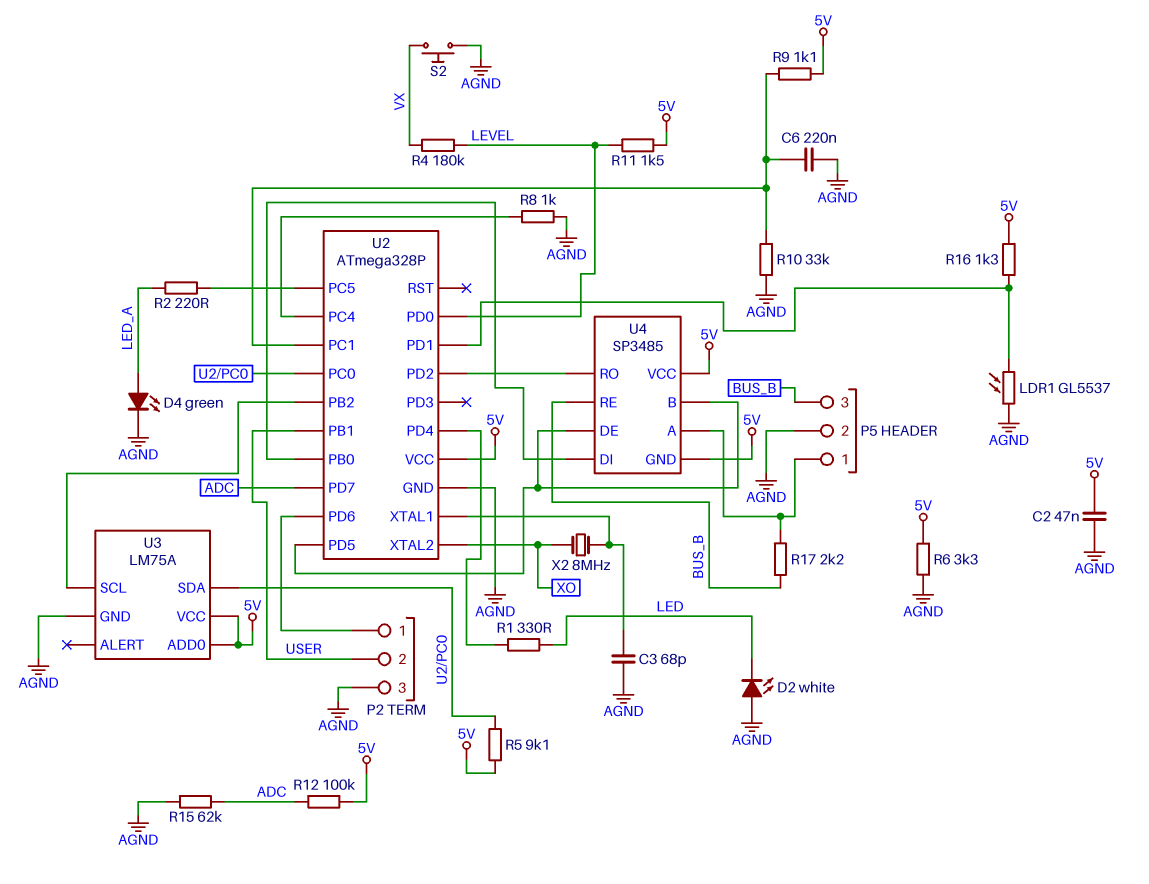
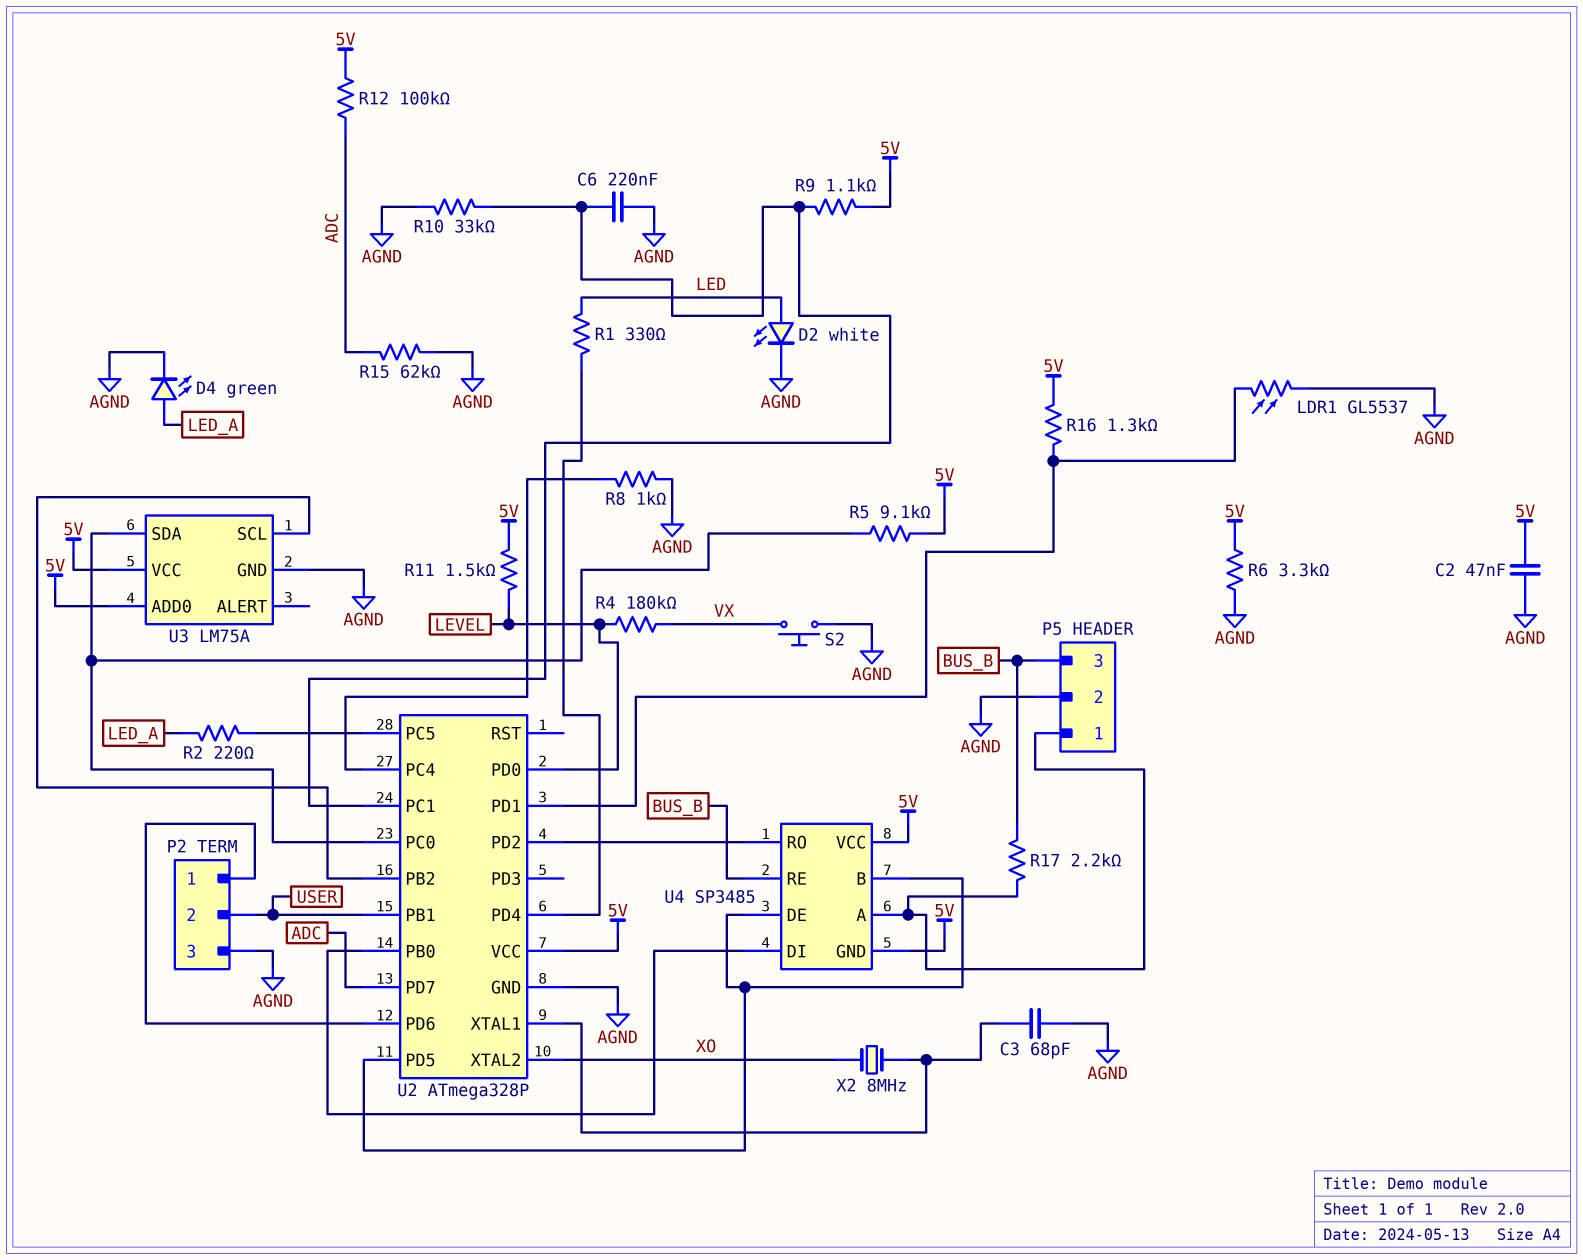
D2: LED white (A AGND, K LED) -> LED white (A LED, K AGND)

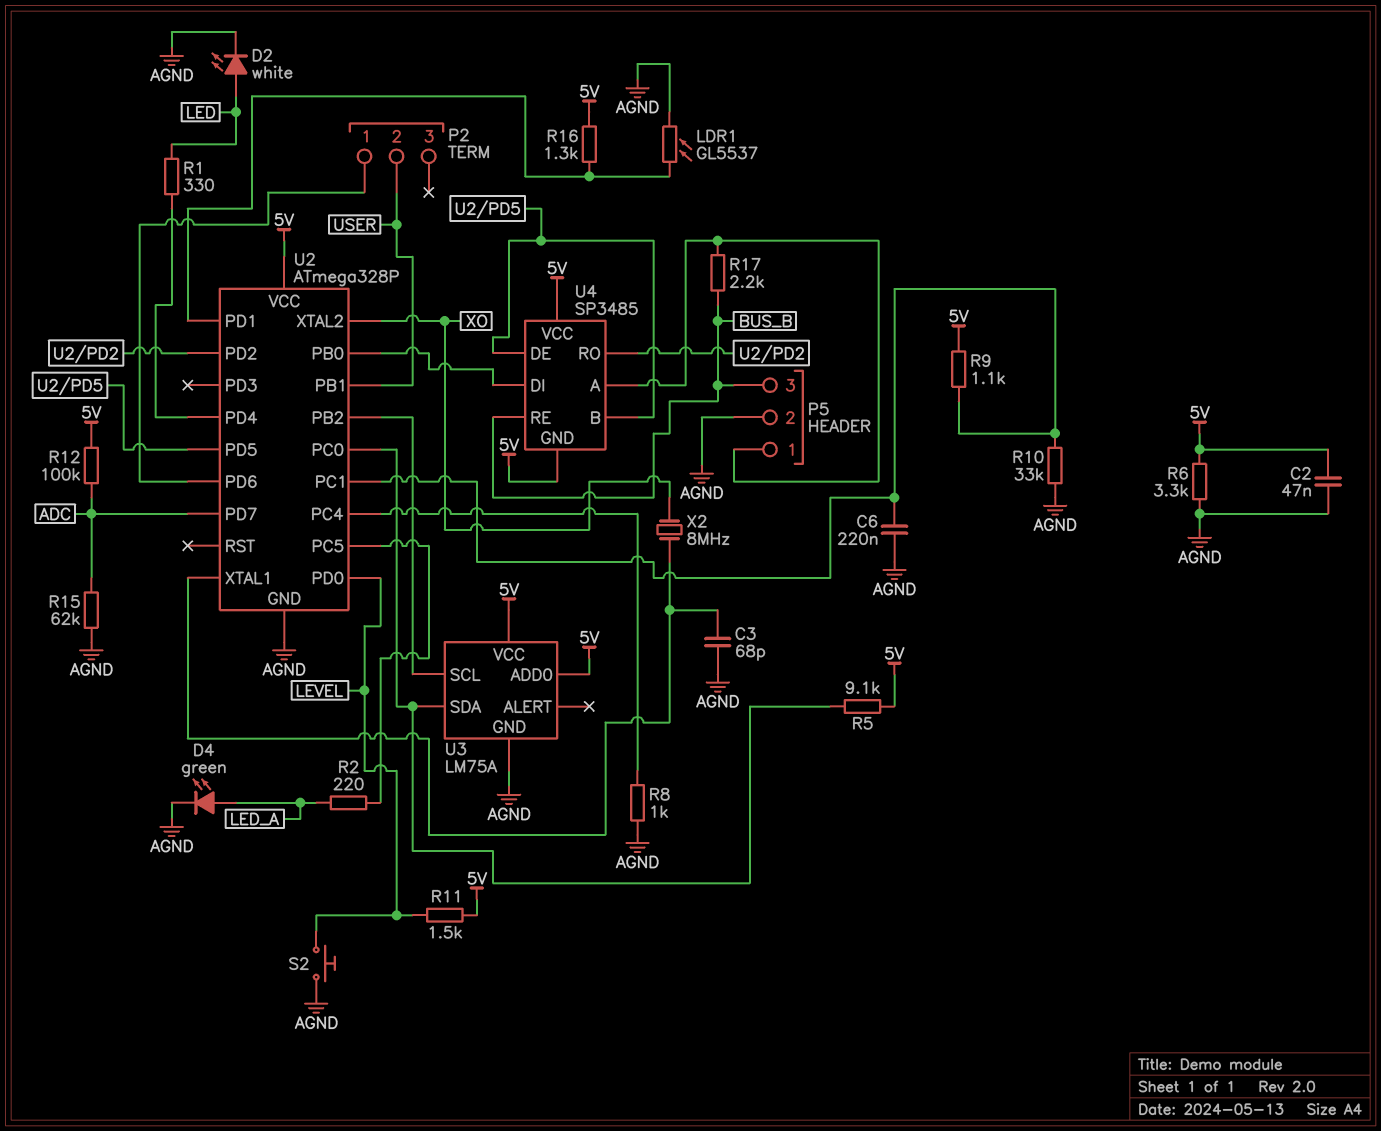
P2 pin 3: AGND -> none
R4: 180k (LEVEL, VX) -> none
S2: button (AGND, VX) -> button (AGND, LEVEL)

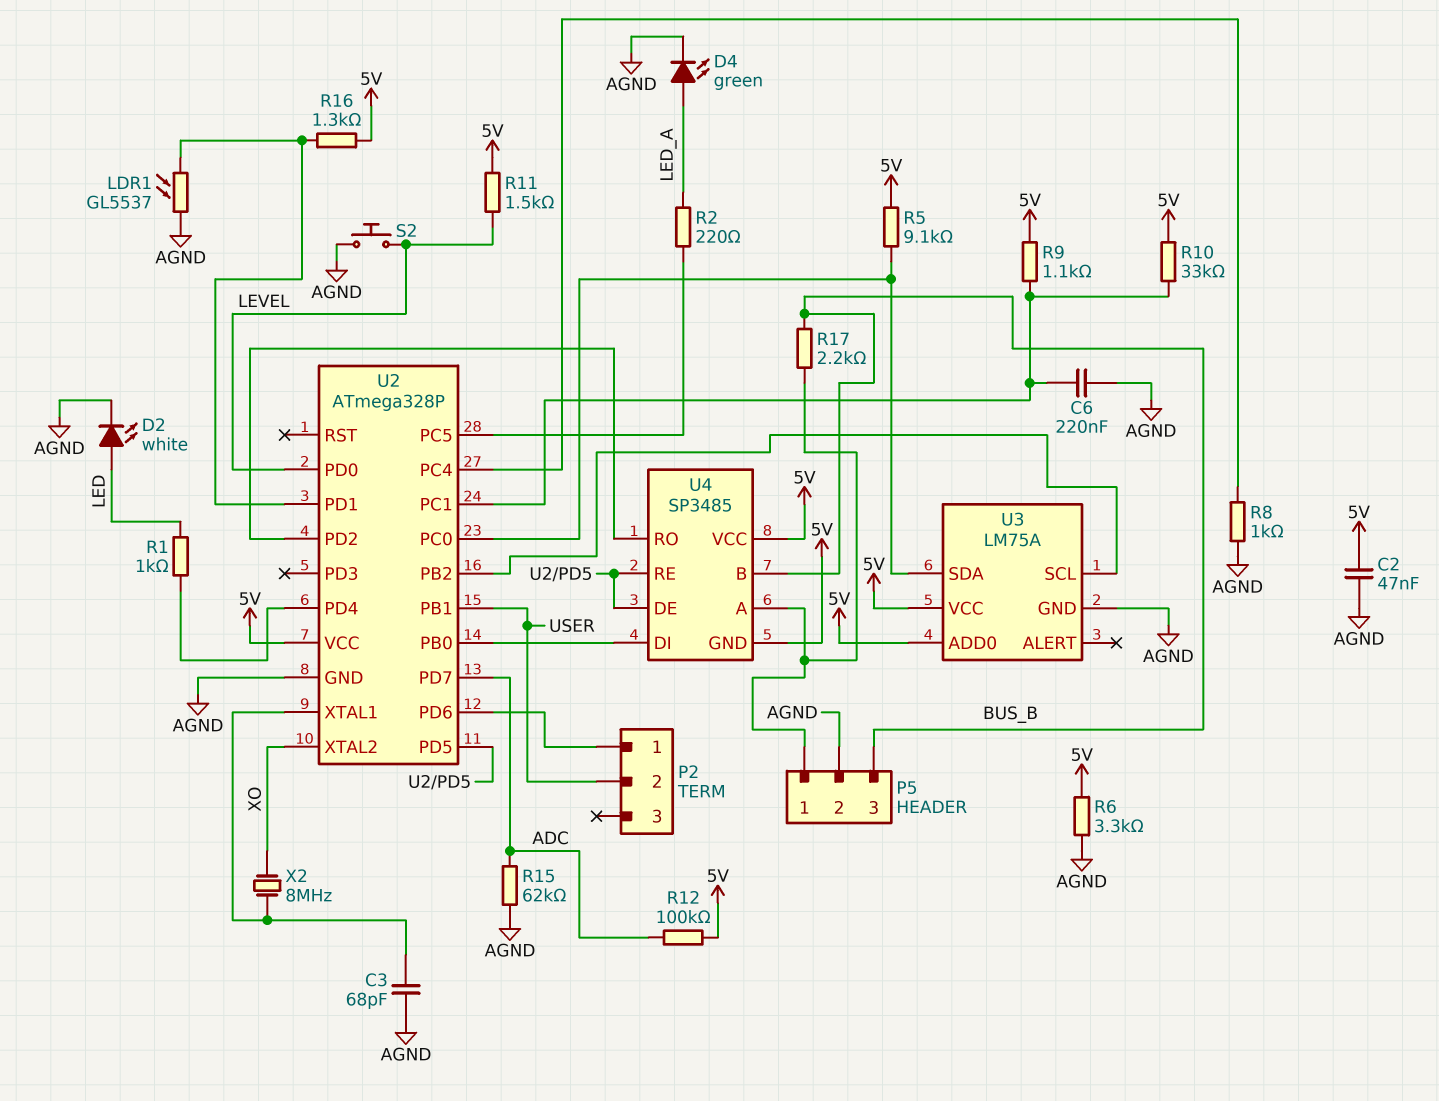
R1: 330 (LED, U2/PD4) -> 1k (LED, U2/PD4)
R10: 33k (AGND, U2/PC1) -> 33k (5V, U2/PC1)
U4 pin B: U2/PD5 -> BUS_B
U4 pin RE: BUS_B -> U2/PD5

